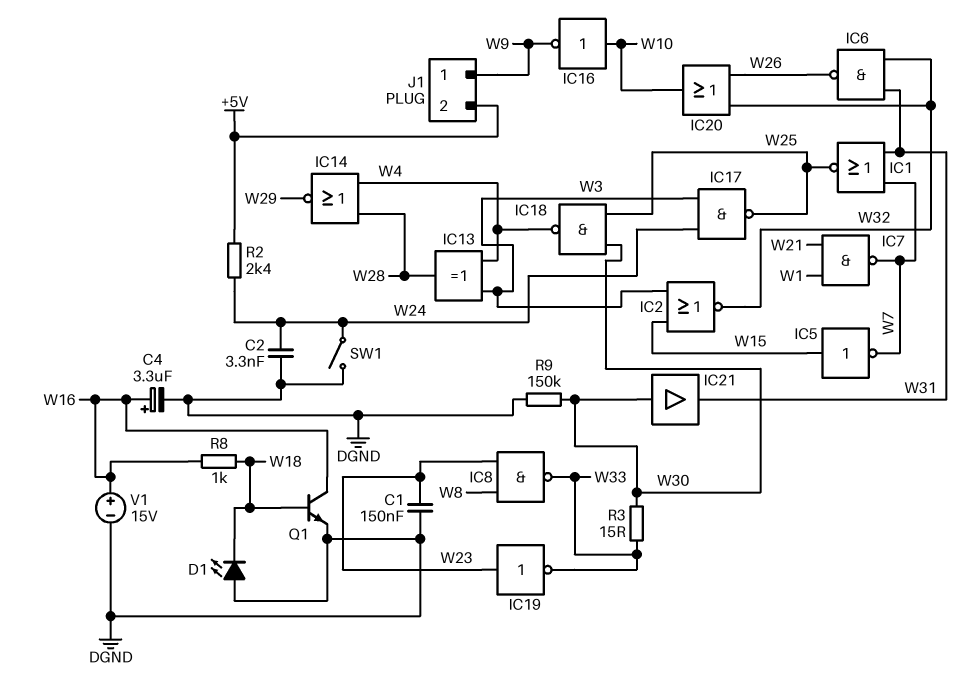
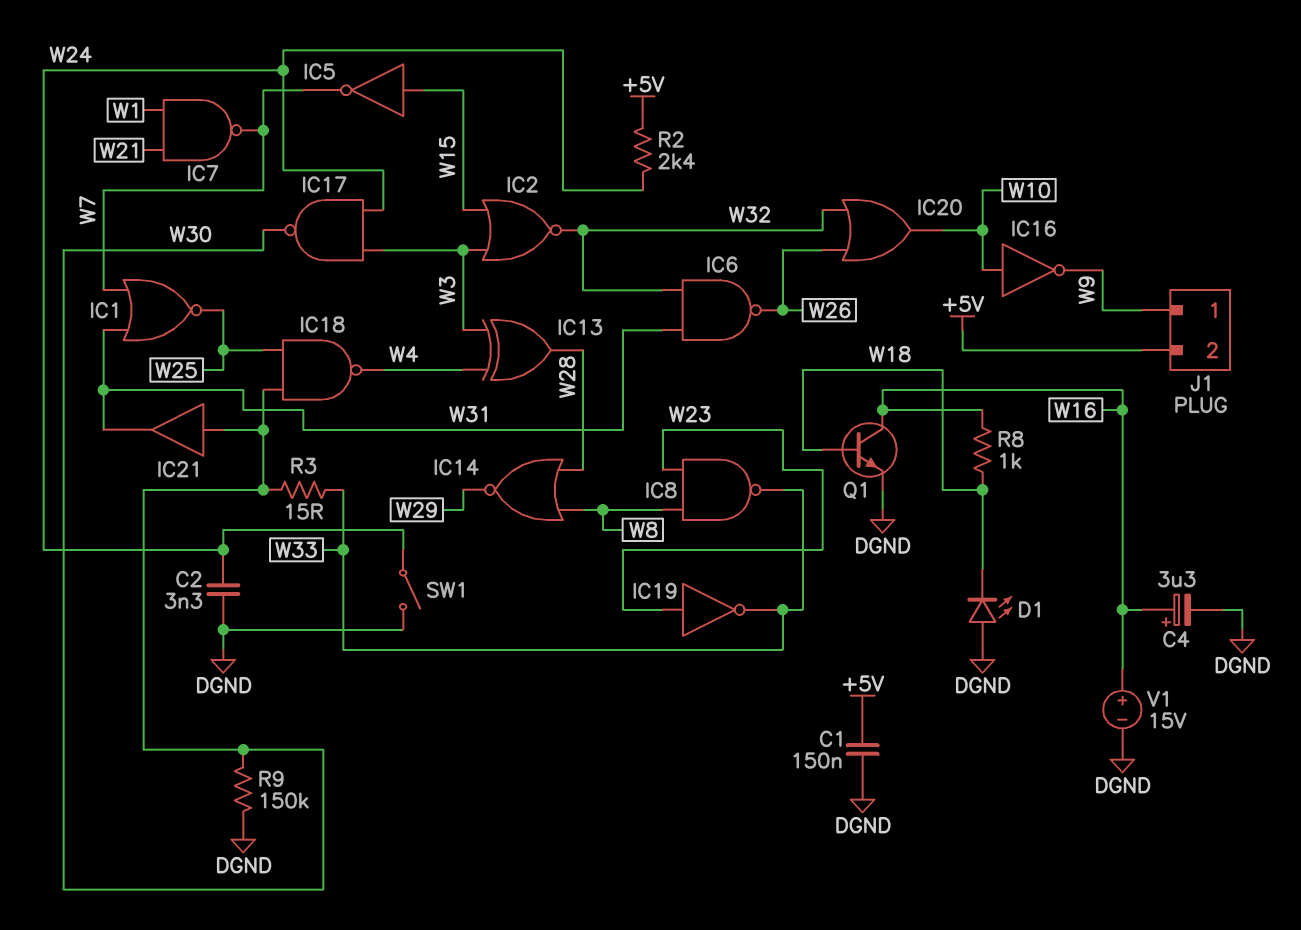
C1: 150nF (DGND, W23) -> 150nF (+5V, DGND)
IC14: NOR (in W4, in W28, out W29) -> NOR (in W8, in W28, out W29)
IC17: NAND (in W3, in W24, out W25) -> NAND (in W3, in W24, out W30)

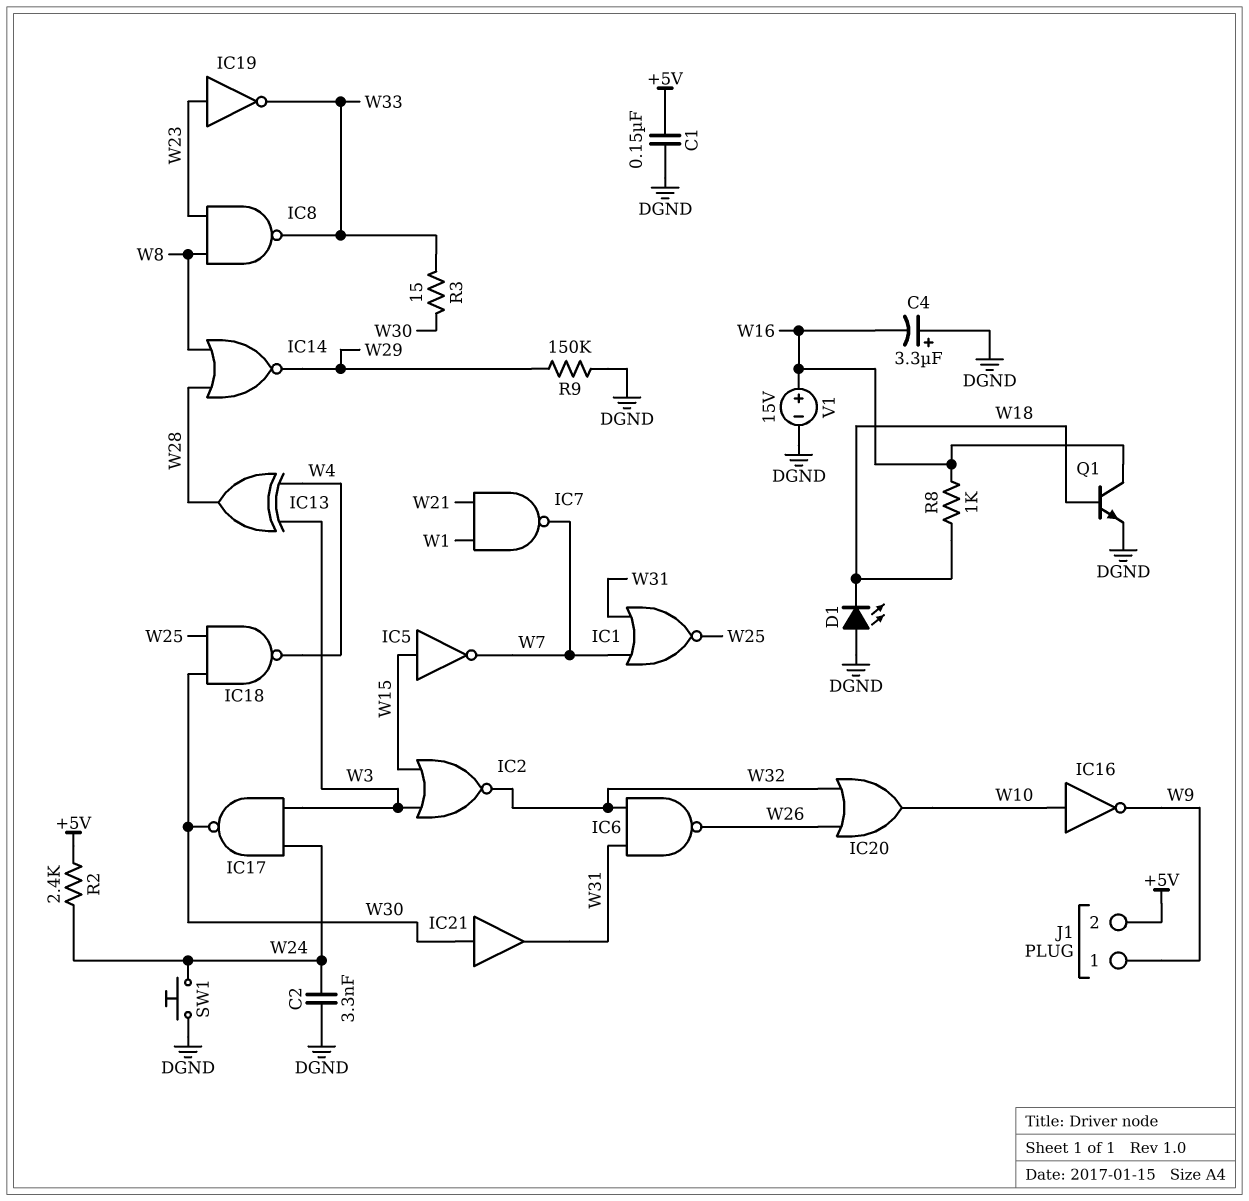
C4: 3.3uF (plus W16, minus DGND) -> 3.3uF (plus DGND, minus W16)
R9: 150k (DGND, W30) -> 150k (DGND, W29)
SW1: switch (DGND, W24) -> button (DGND, W24)

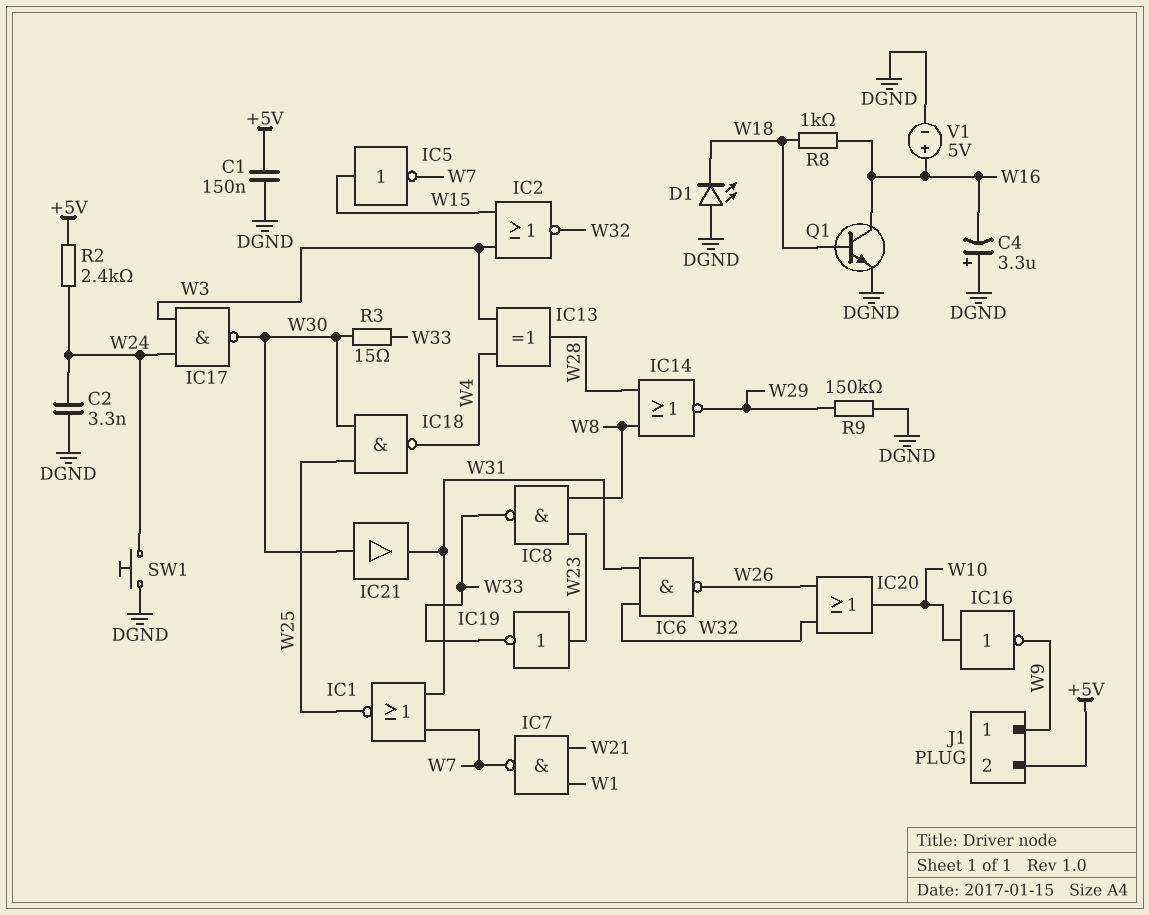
V1: 15V (plus W16, minus DGND) -> 5V (plus W16, minus DGND)

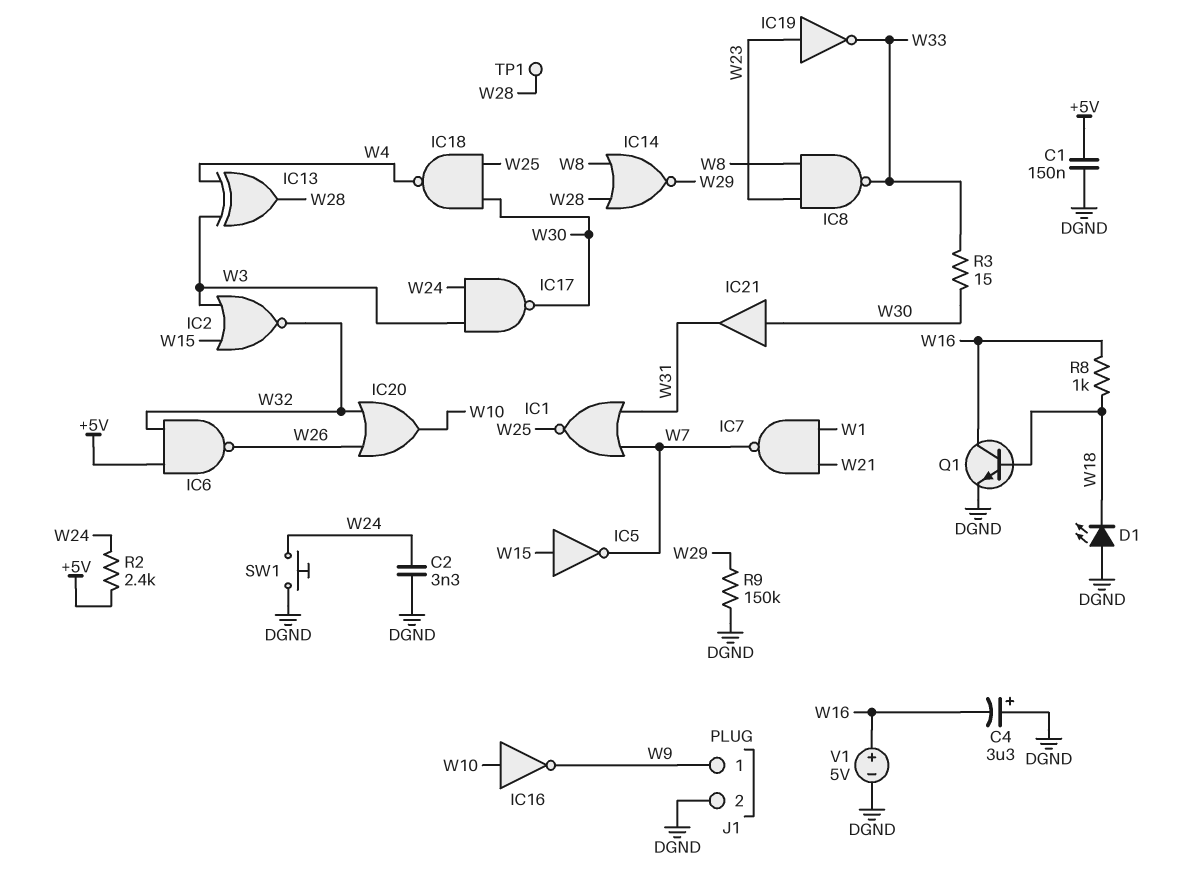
IC6: NAND (in W31, in W32, out W26) -> NAND (in +5V, in W32, out W26)
J1 pin 2: +5V -> DGND
TP1: none -> test point (W28)

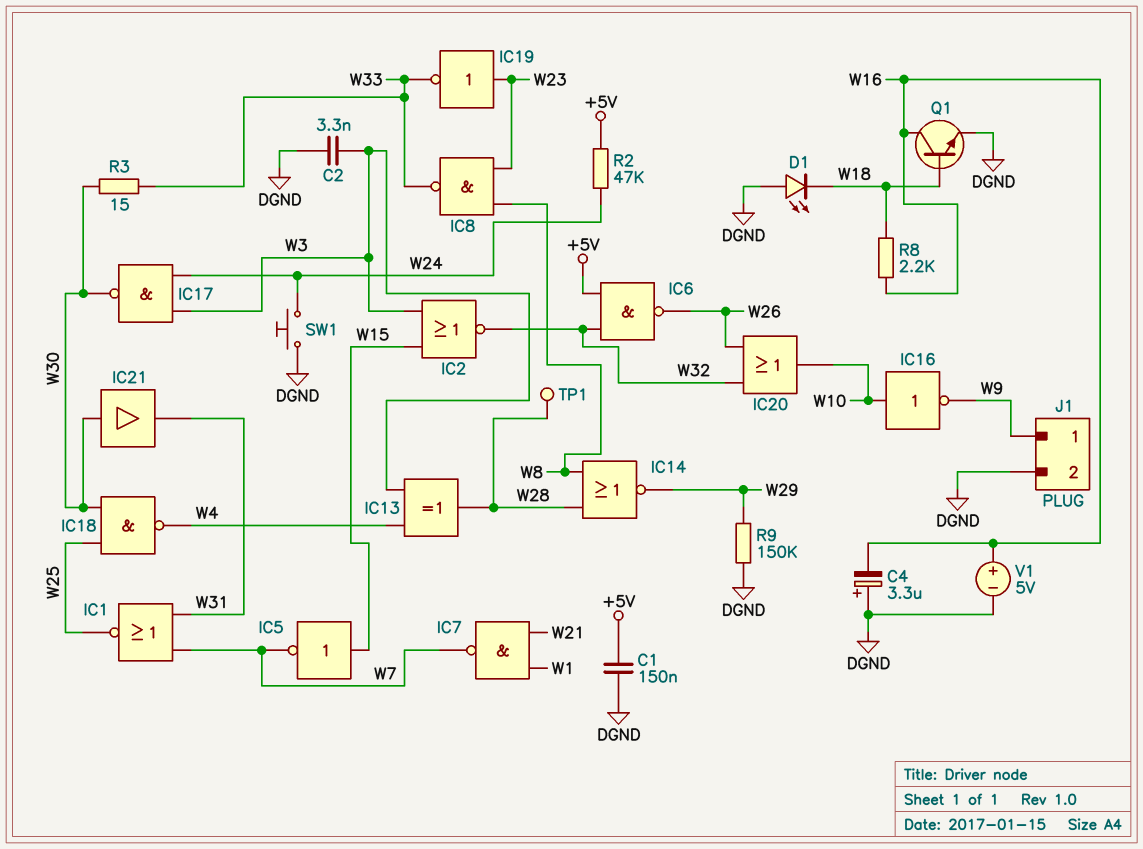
C2: 3.3nF (DGND, W24) -> 3.3nF (DGND, W3)
R2: 2.4k (+5V, W24) -> 47k (+5V, W24)
R8: 1k (W16, W18) -> 2.2k (W16, W18)

